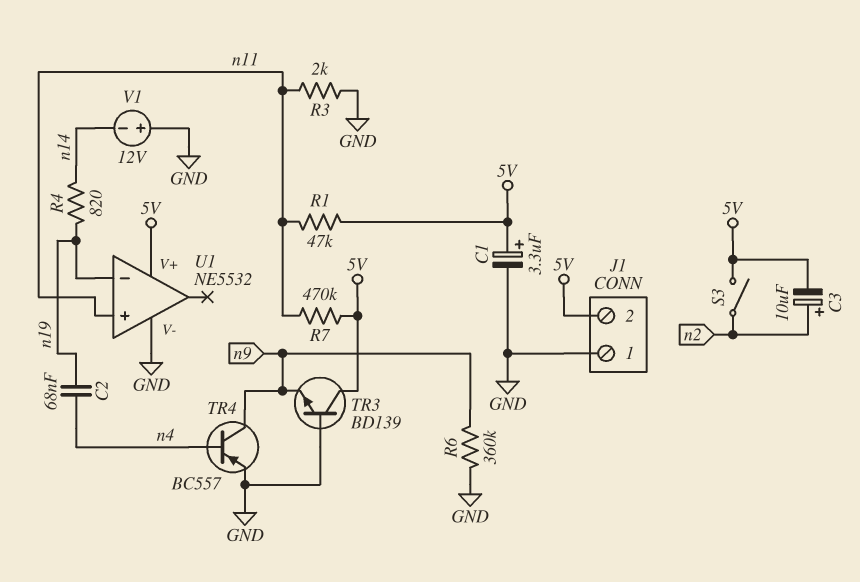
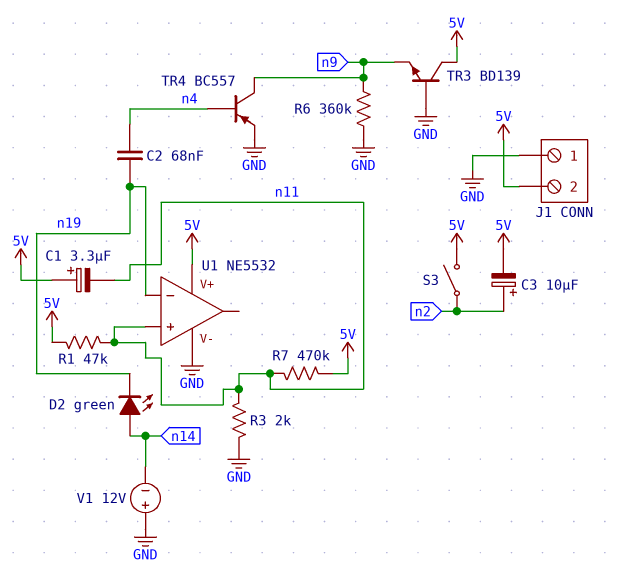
C1: 3.3uF (plus 5V, minus GND) -> 3.3uF (plus 5V, minus n11)
D2: none -> LED green (A n14, K n19)
R4: 820 (n14, n19) -> none

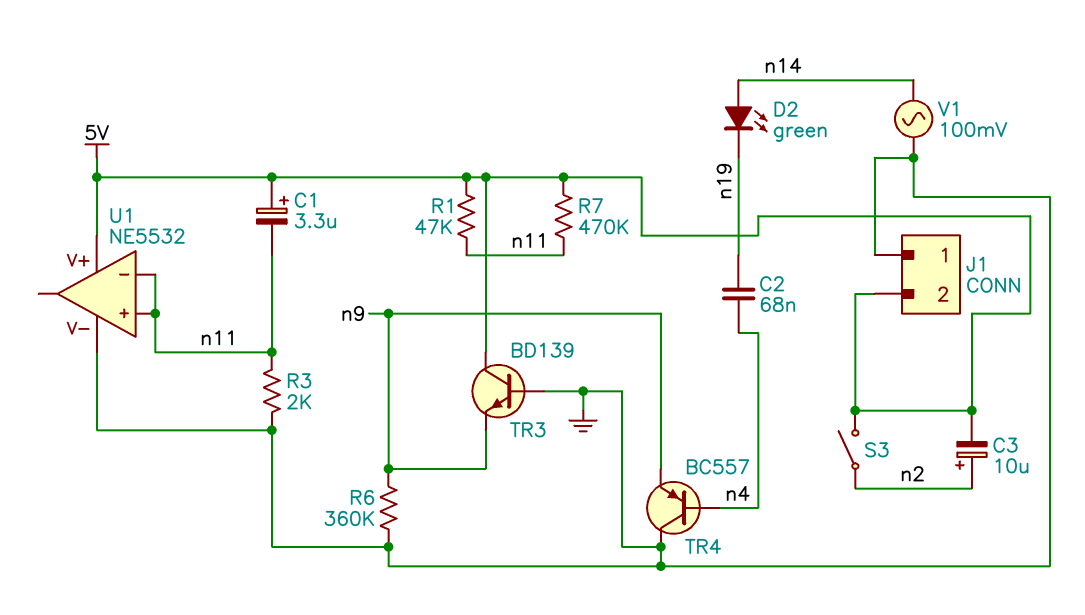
TR4: PNP BC557 (B n4, C n9, E GND) -> PNP BC557 (B n4, C GND, E n9)
U1 pin in-: n19 -> n11
V1: 12V (plus GND, minus n14) -> AC 100mV (GND, n14)

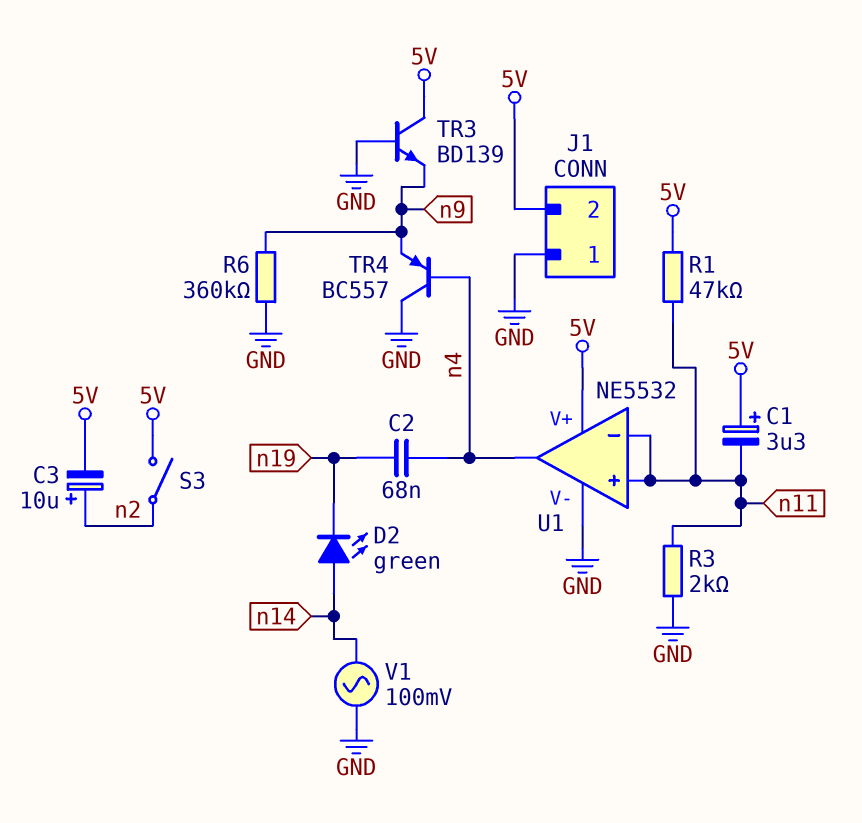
R7: 470k (5V, n11) -> none
U1 pin out: none -> n4

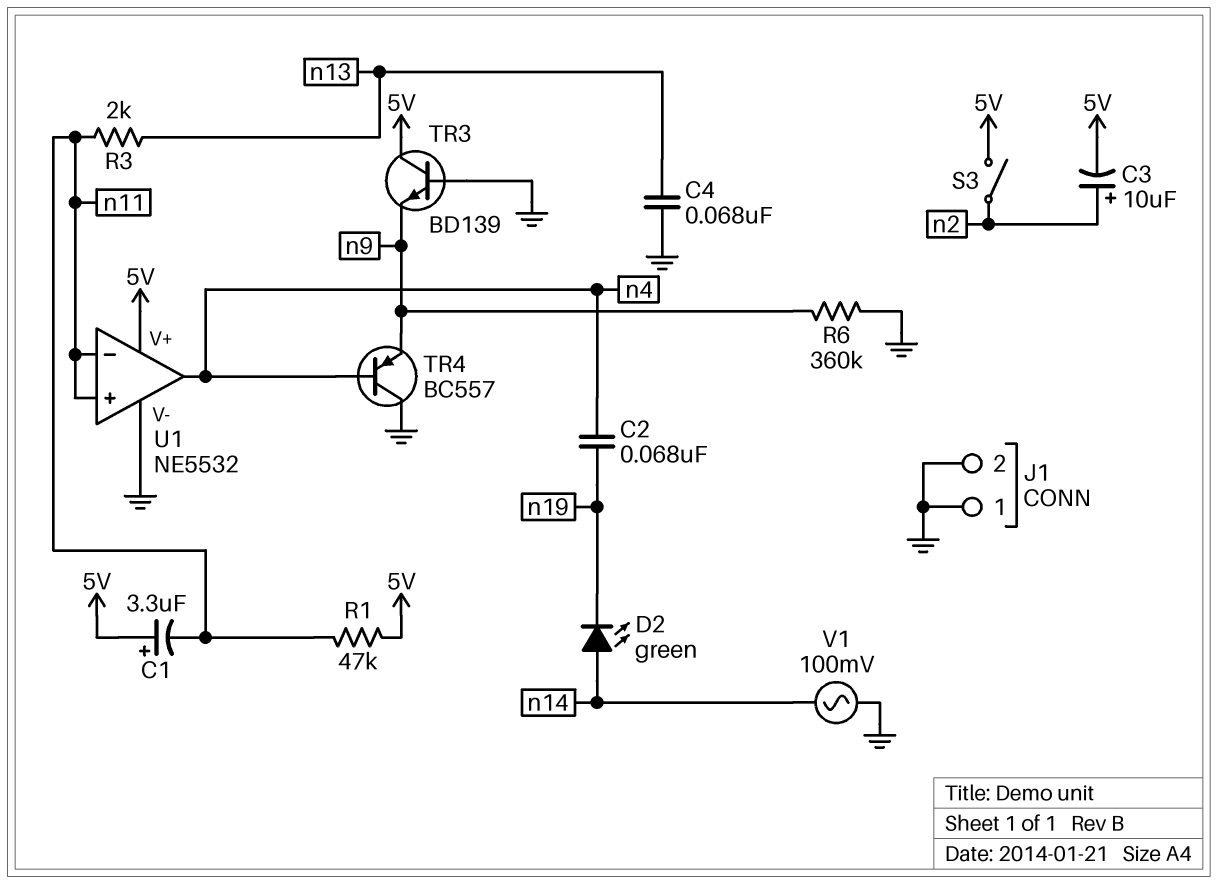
C4: none -> 68nF (GND, n13)
J1 pin 2: 5V -> GND
R3: 2k (GND, n11) -> 2k (n11, n13)

